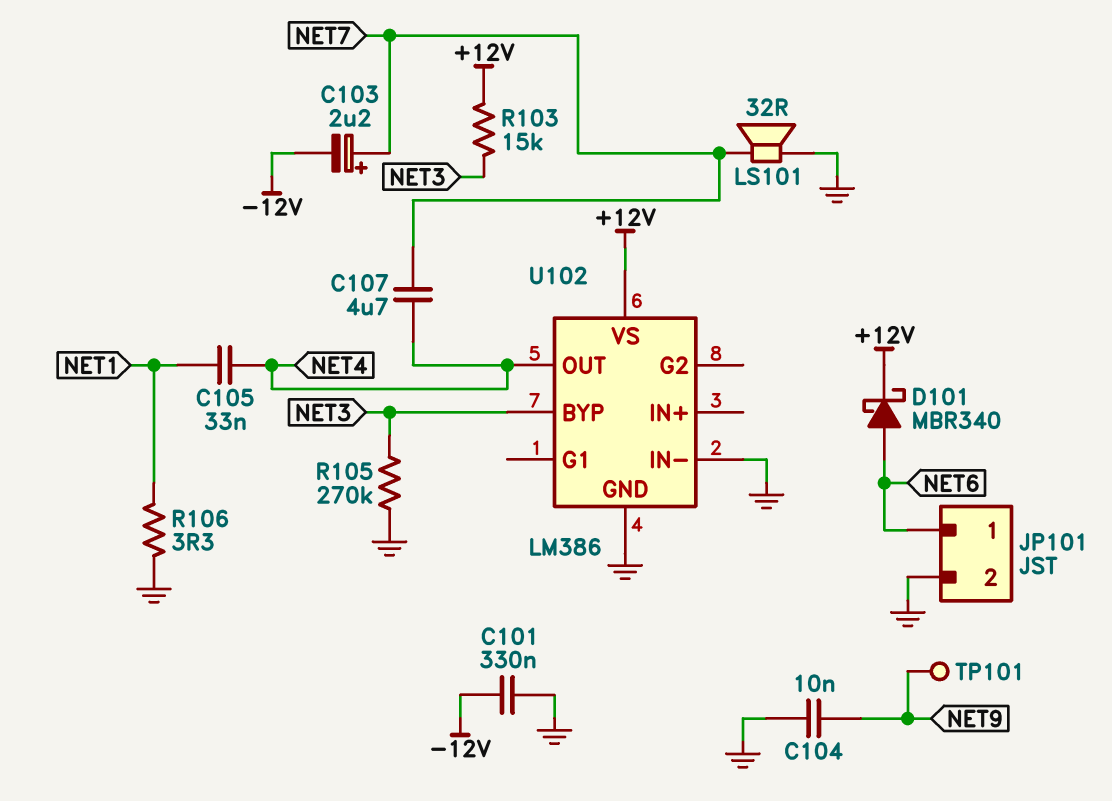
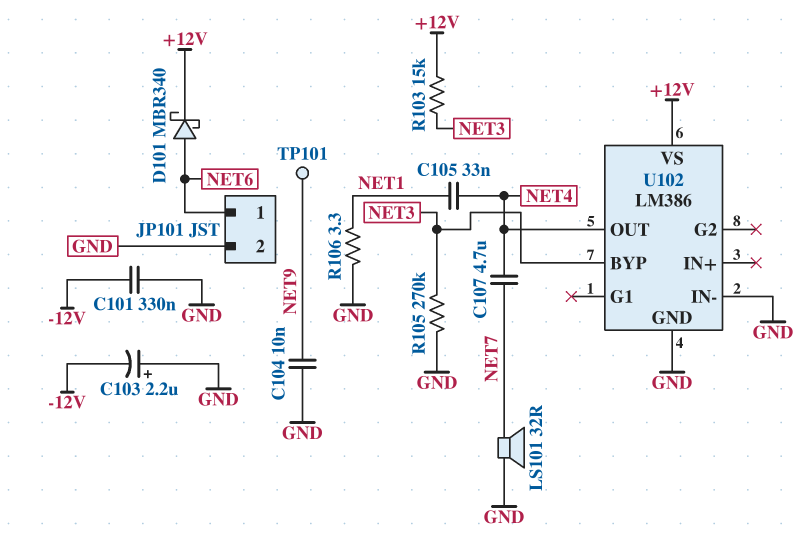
C103: 2.2uF (plus NET7, minus -12V) -> 2.2uF (plus GND, minus -12V)

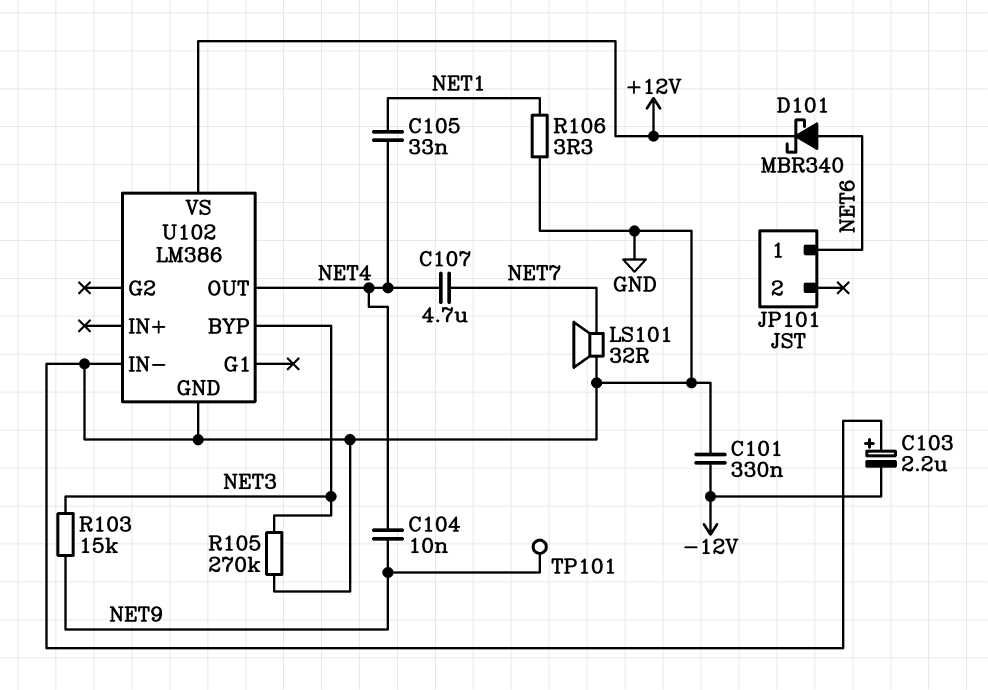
C104: 10nF (GND, NET9) -> 10nF (NET4, NET9)
JP101 pin 2: GND -> none
R103: 15k (+12V, NET3) -> 15k (NET3, NET9)

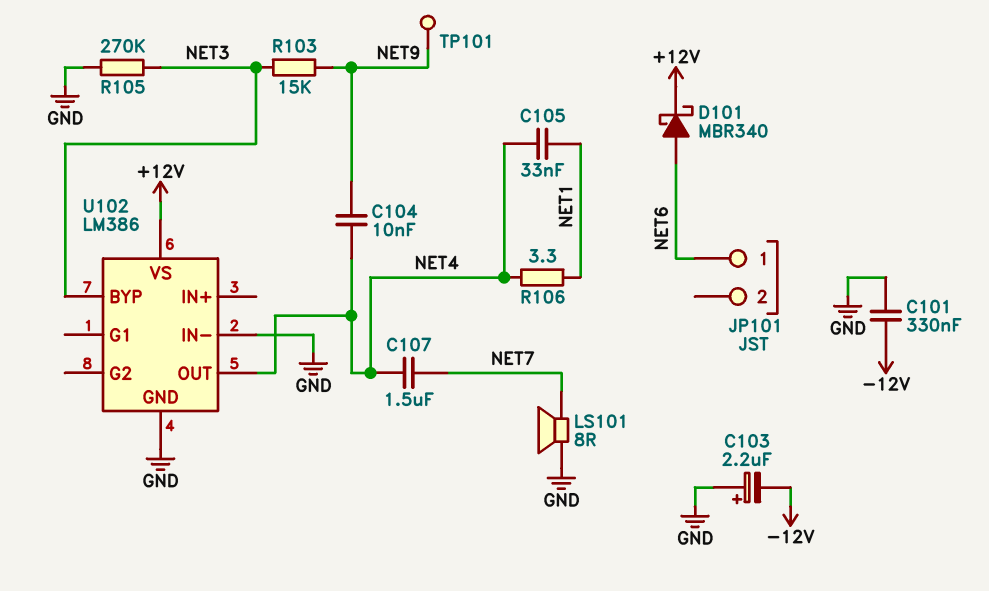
C107: 4.7uF (NET4, NET7) -> 1.5uF (NET4, NET7)
LS101: speaker 32R (GND, NET7) -> speaker 8R (GND, NET7)
R106: 3.3 (GND, NET1) -> 3.3 (NET1, NET4)

